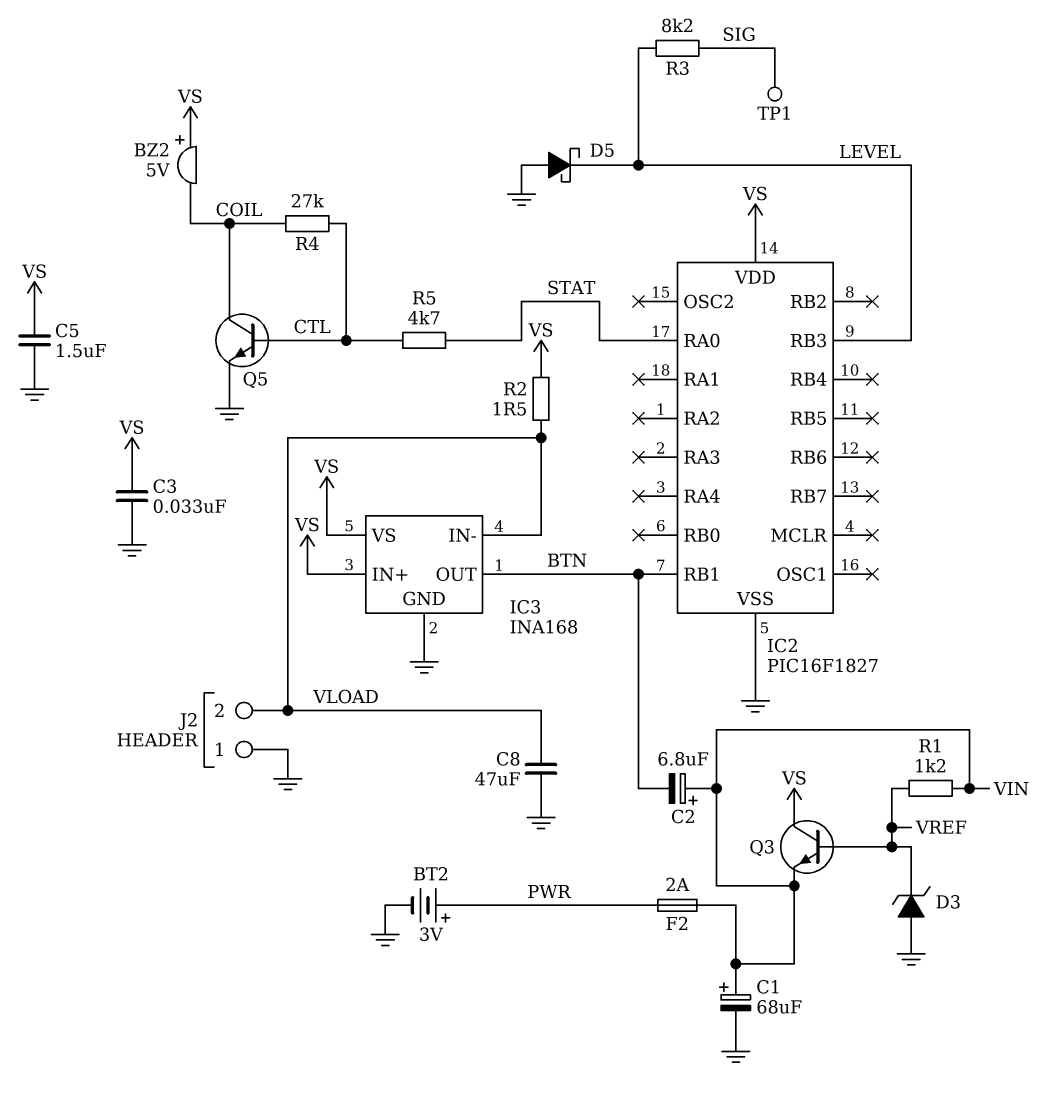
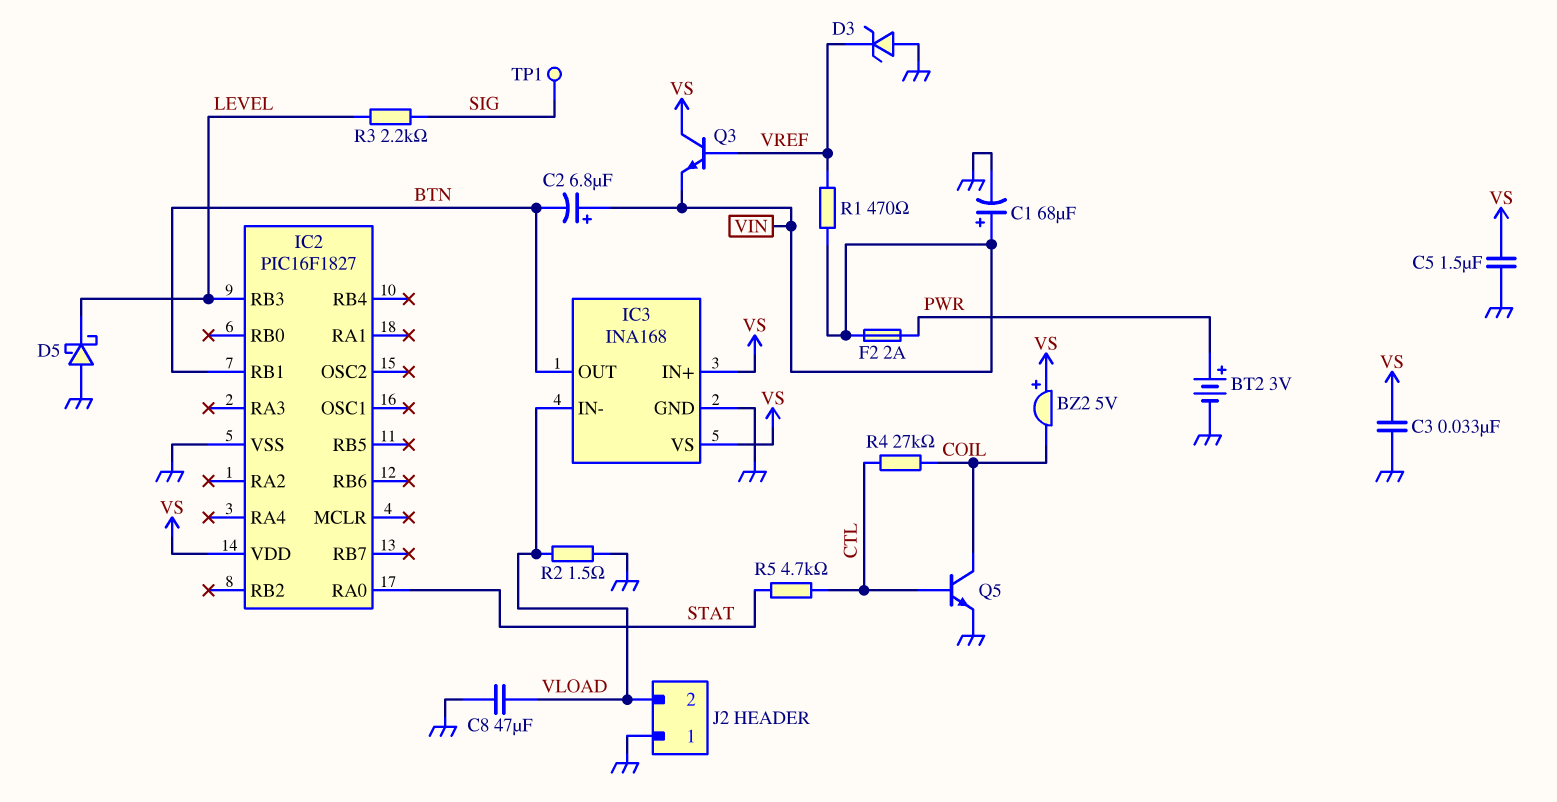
R1: 1.2k (VIN, VREF) -> 470 (VIN, VREF)
R2: 1.5 (VLOAD, VS) -> 1.5 (GND, VLOAD)
R3: 8.2k (LEVEL, SIG) -> 2.2k (LEVEL, SIG)

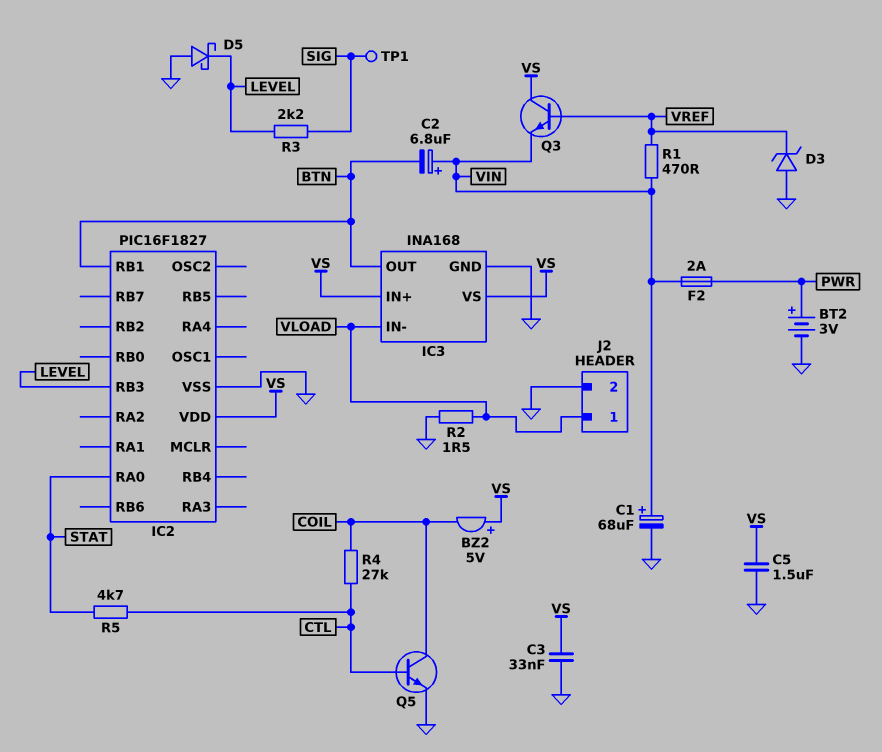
C8: 47uF (GND, VLOAD) -> none
J2 pin 1: GND -> VLOAD
J2 pin 2: VLOAD -> GND

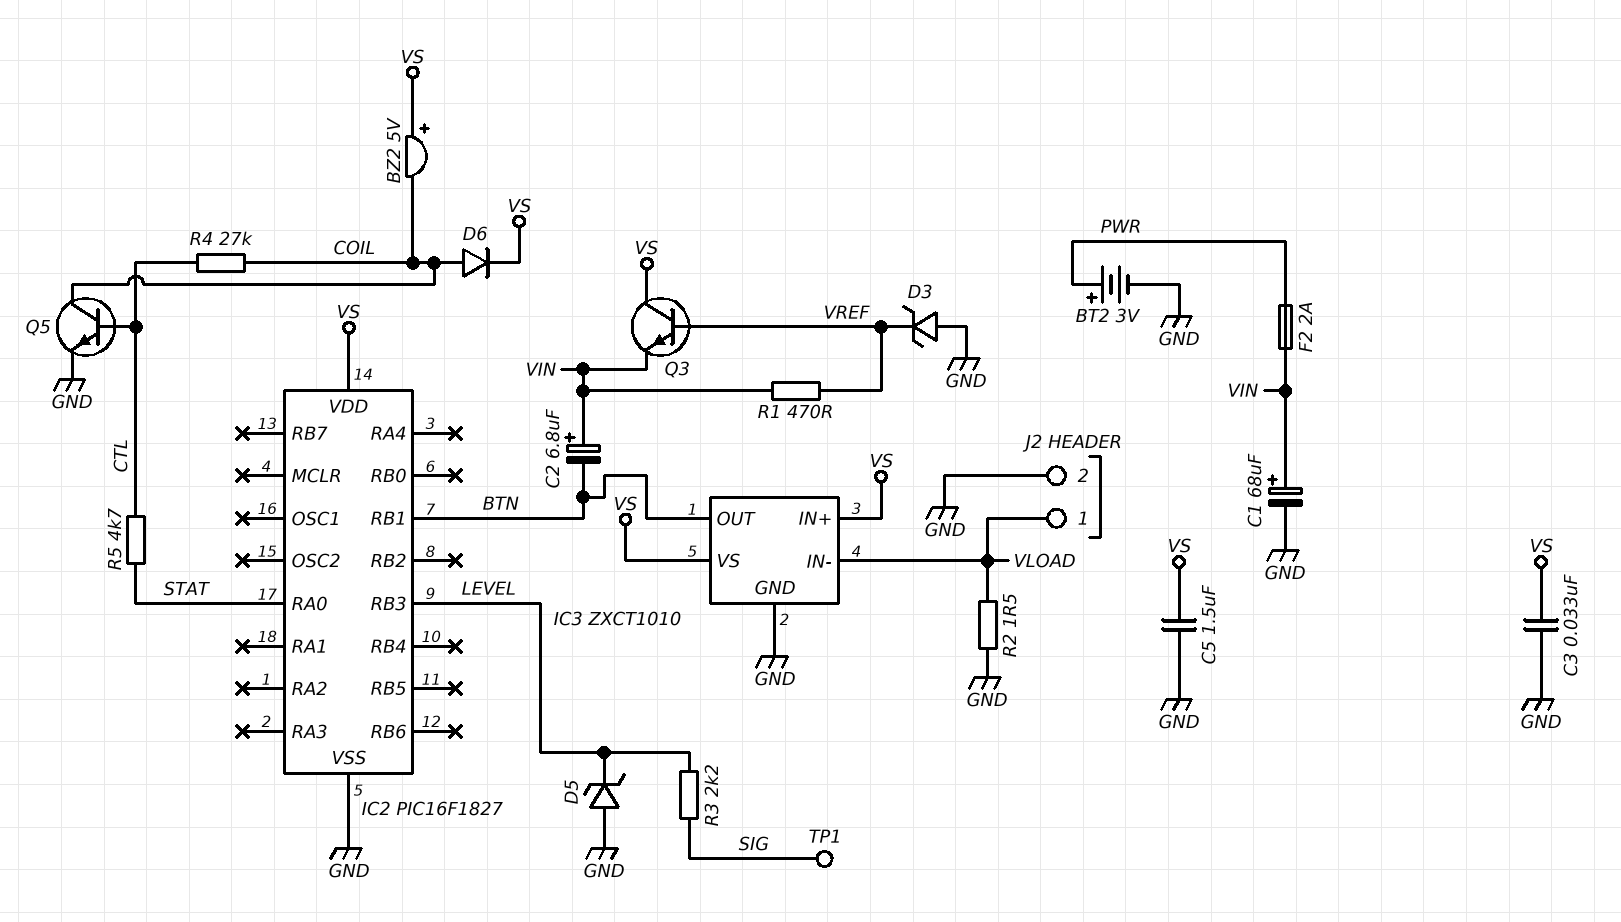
D5: schottky (A GND, K LEVEL) -> zener (A GND, K LEVEL)
D6: none -> diode (A COIL, K VS)
IC3: INA168 -> ZXCT1010

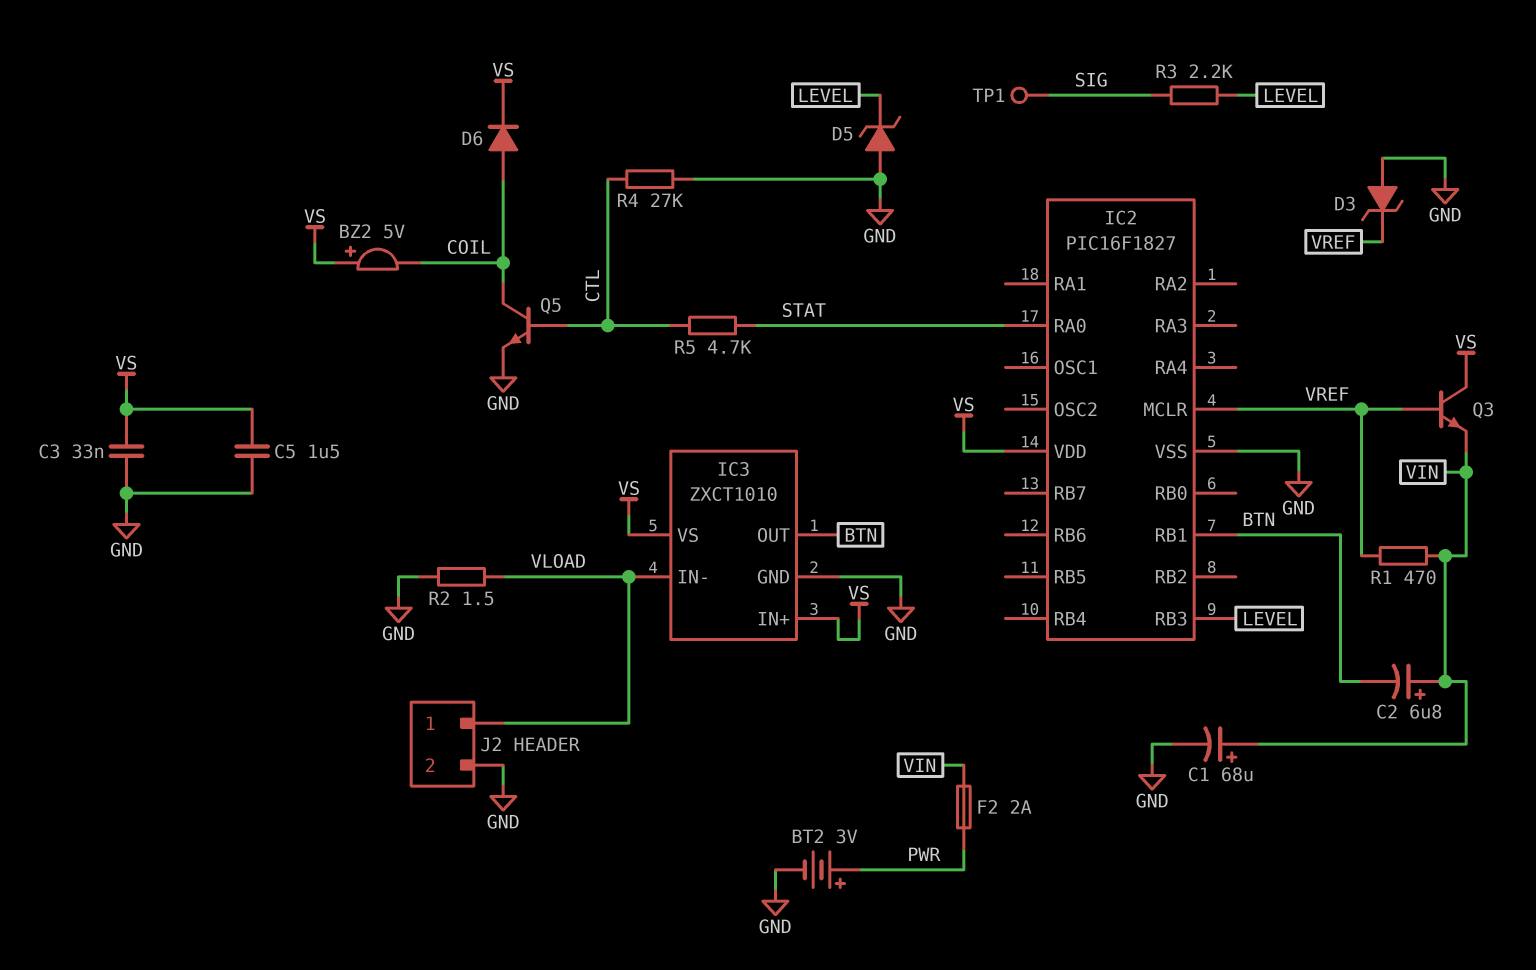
IC2 pin MCLR: none -> VREF
R4: 27k (COIL, CTL) -> 27k (CTL, GND)

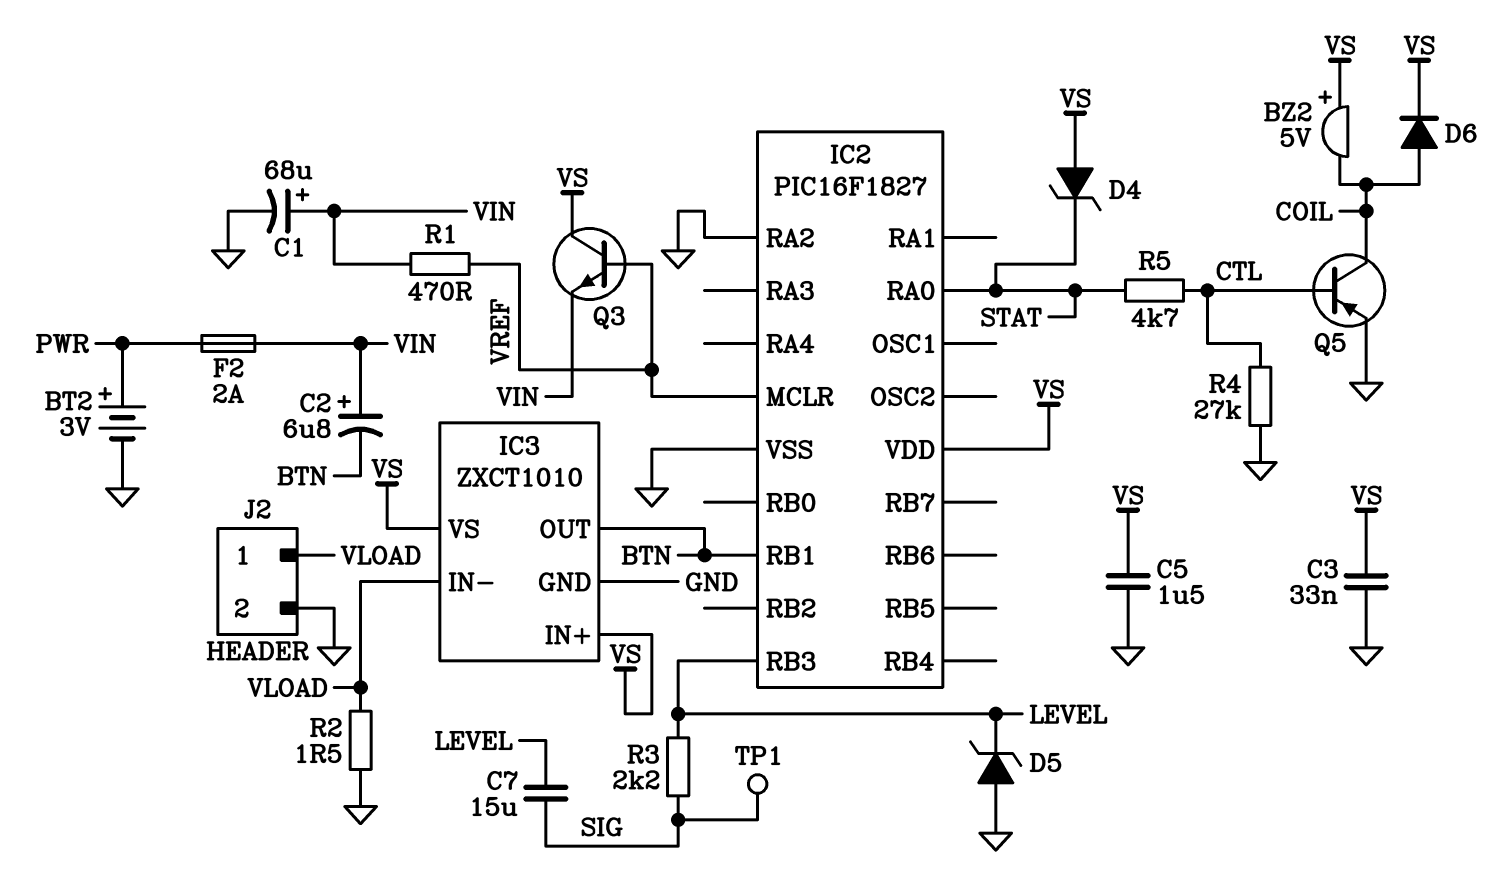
C7: none -> 15uF (LEVEL, SIG)
D3: zener (A GND, K VREF) -> none
D4: none -> zener (A VS, K STAT)
IC2 pin RA2: none -> GND
Q5: NPN (B CTL, C COIL, E GND) -> PNP (B CTL, C COIL, E GND)

